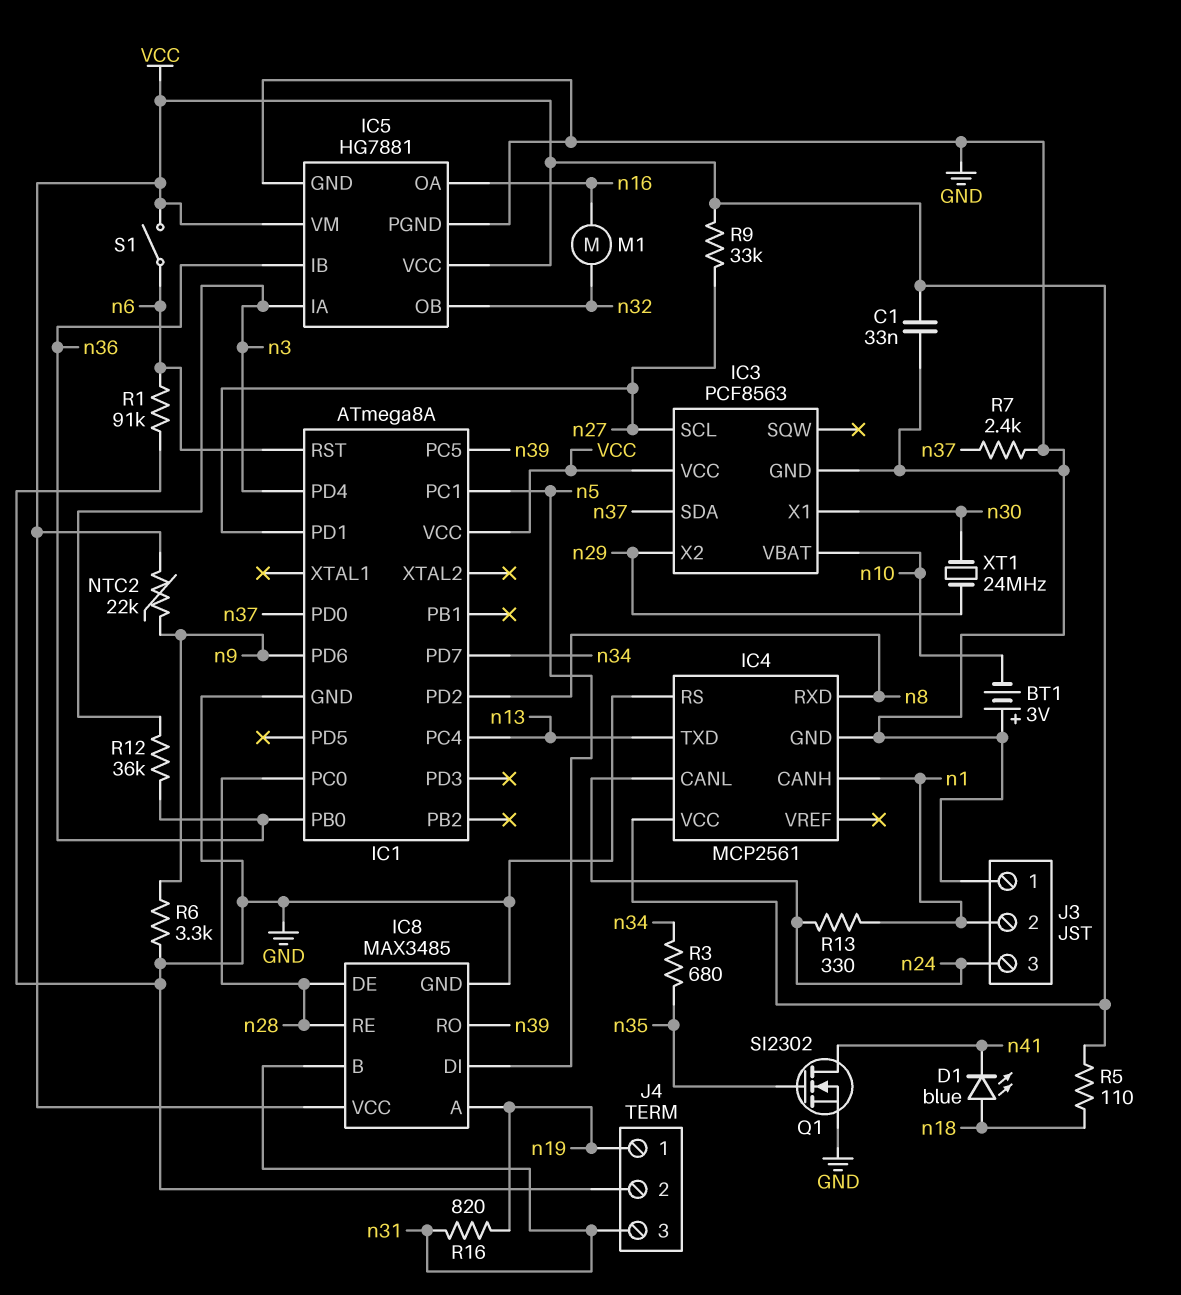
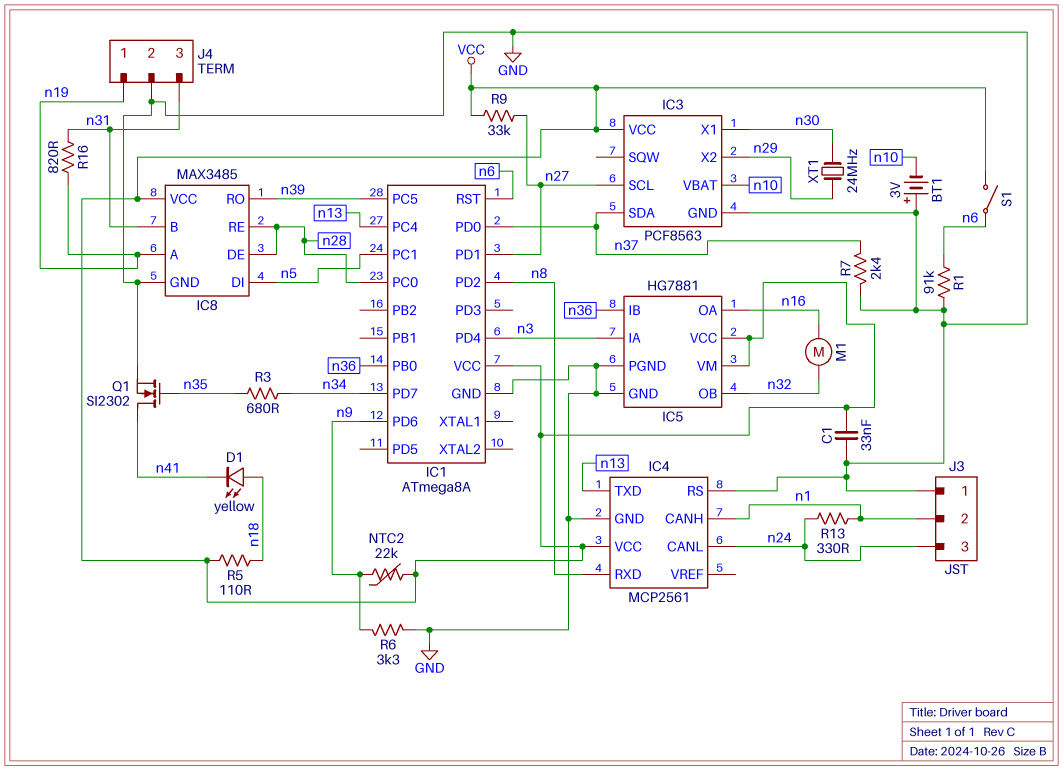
D1: LED blue (A n18, K n41) -> LED yellow (A n18, K n41)
R12: 36k (n3, n36) -> none

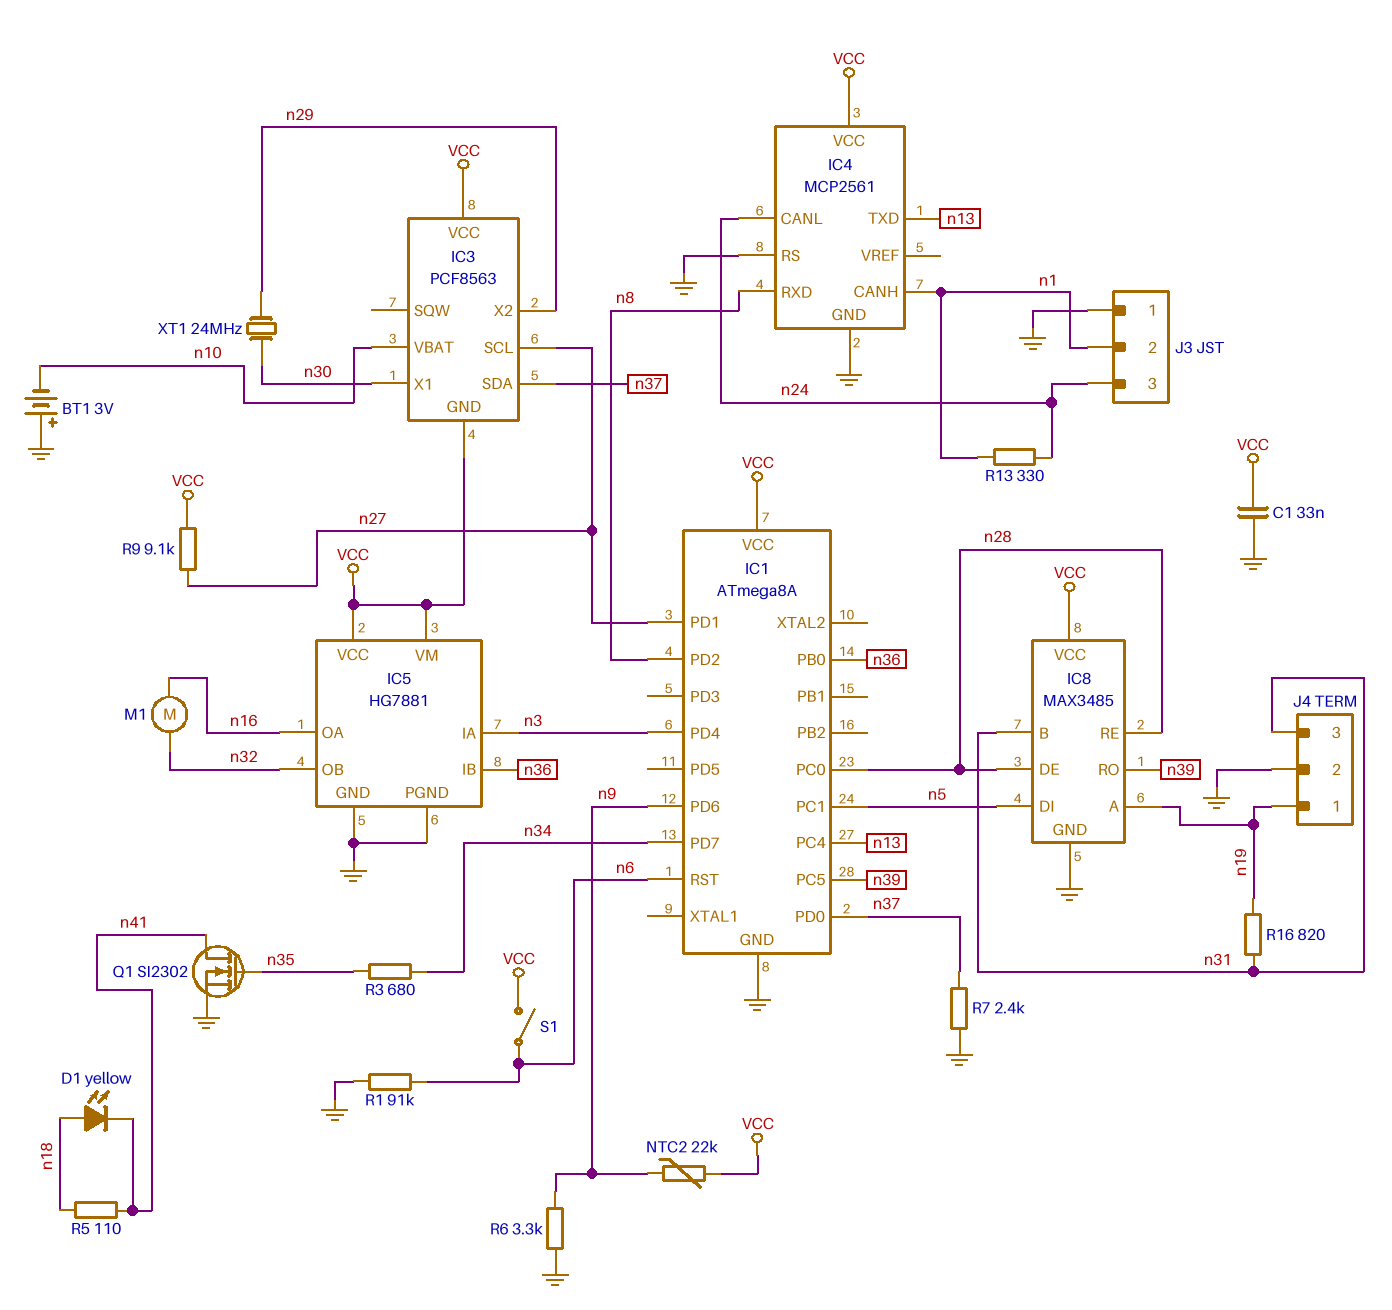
IC3 pin GND: GND -> VCC
R5: 110 (VCC, n18) -> 110 (n18, n41)
R9: 33k (VCC, n27) -> 9.1k (VCC, n27)

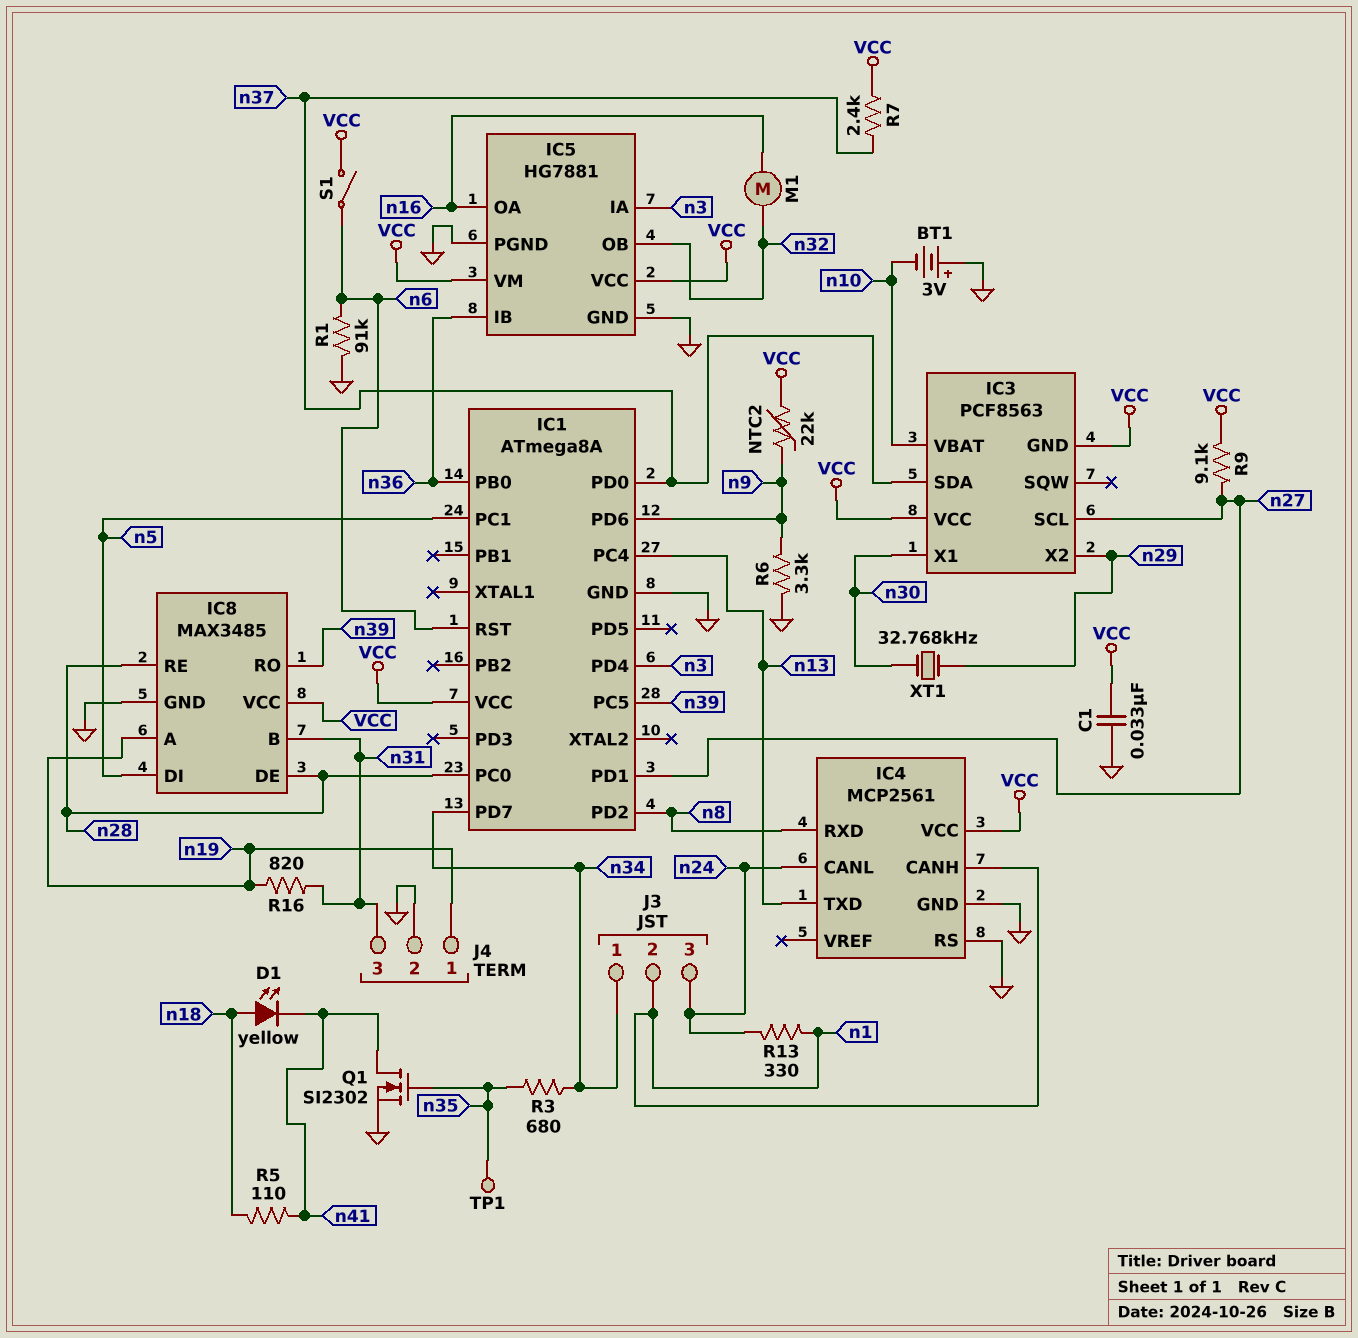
J3 pin 1: GND -> n34
R7: 2.4k (GND, n37) -> 2.4k (VCC, n37)
TP1: none -> test point (n35)
XT1: 24MHz (n29, n30) -> 32.768kHz (n29, n30)

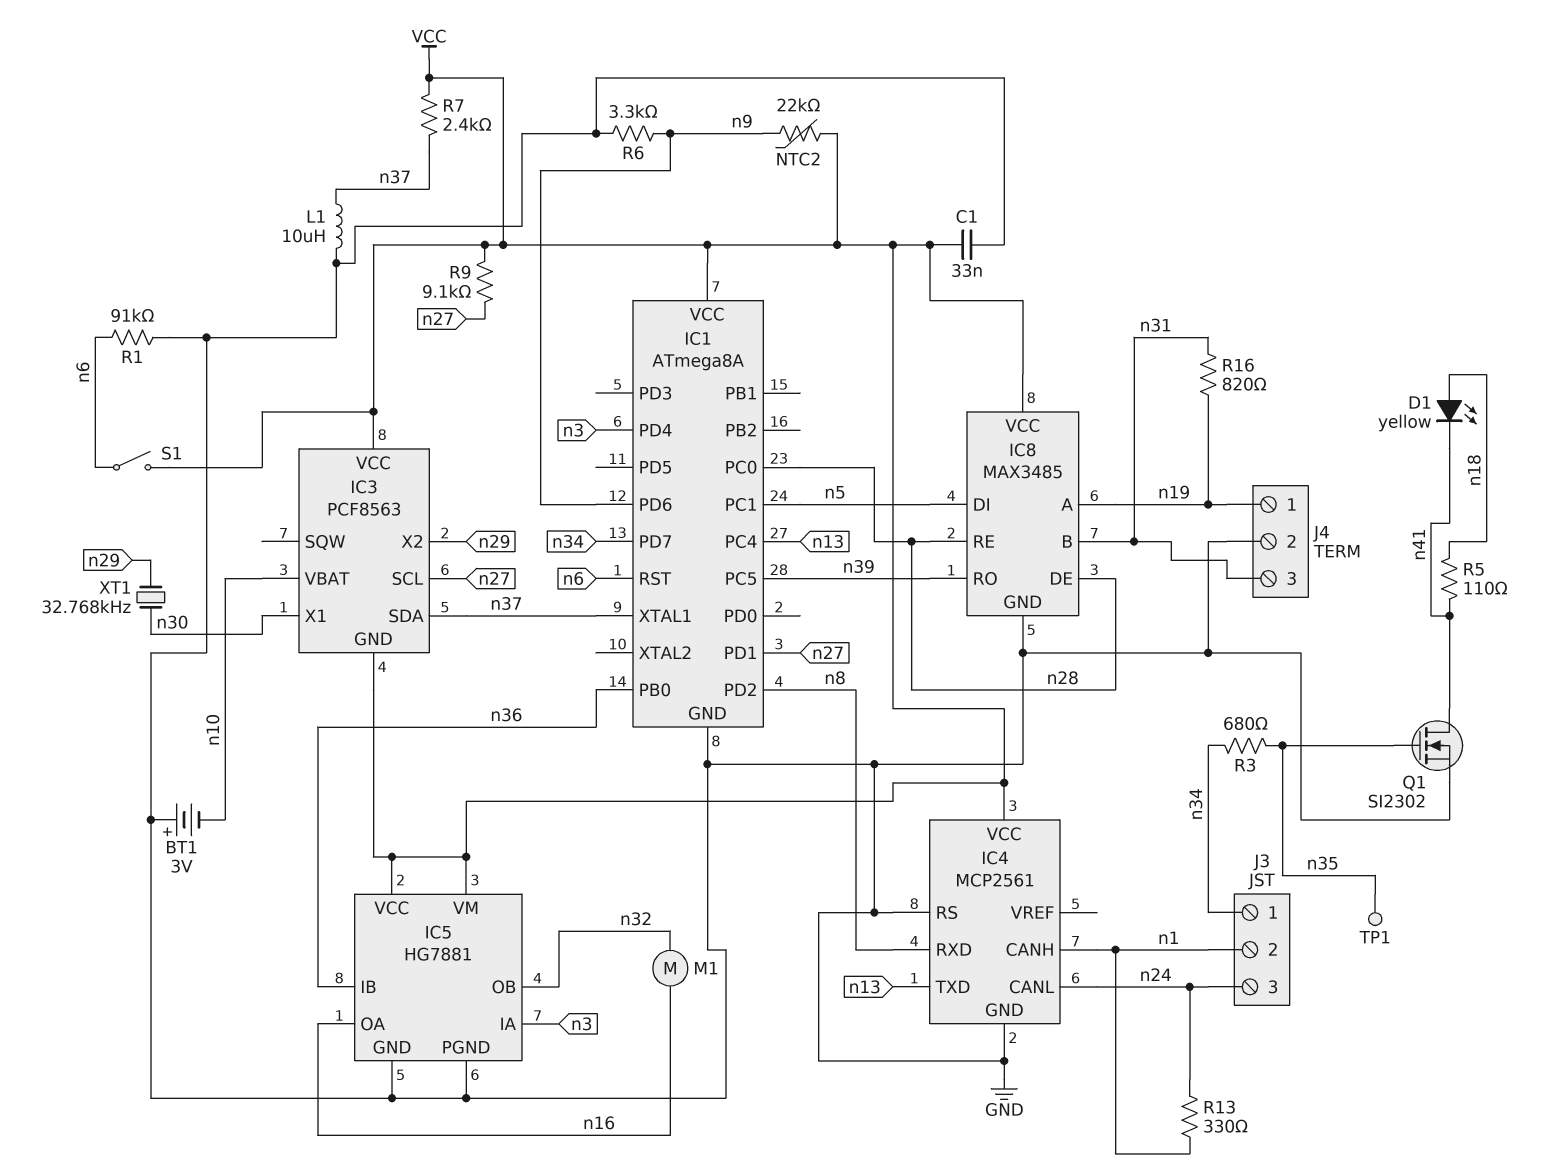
IC1 pin PD0: n37 -> none
IC1 pin XTAL1: none -> n37
L1: none -> 10uH (GND, n37)

